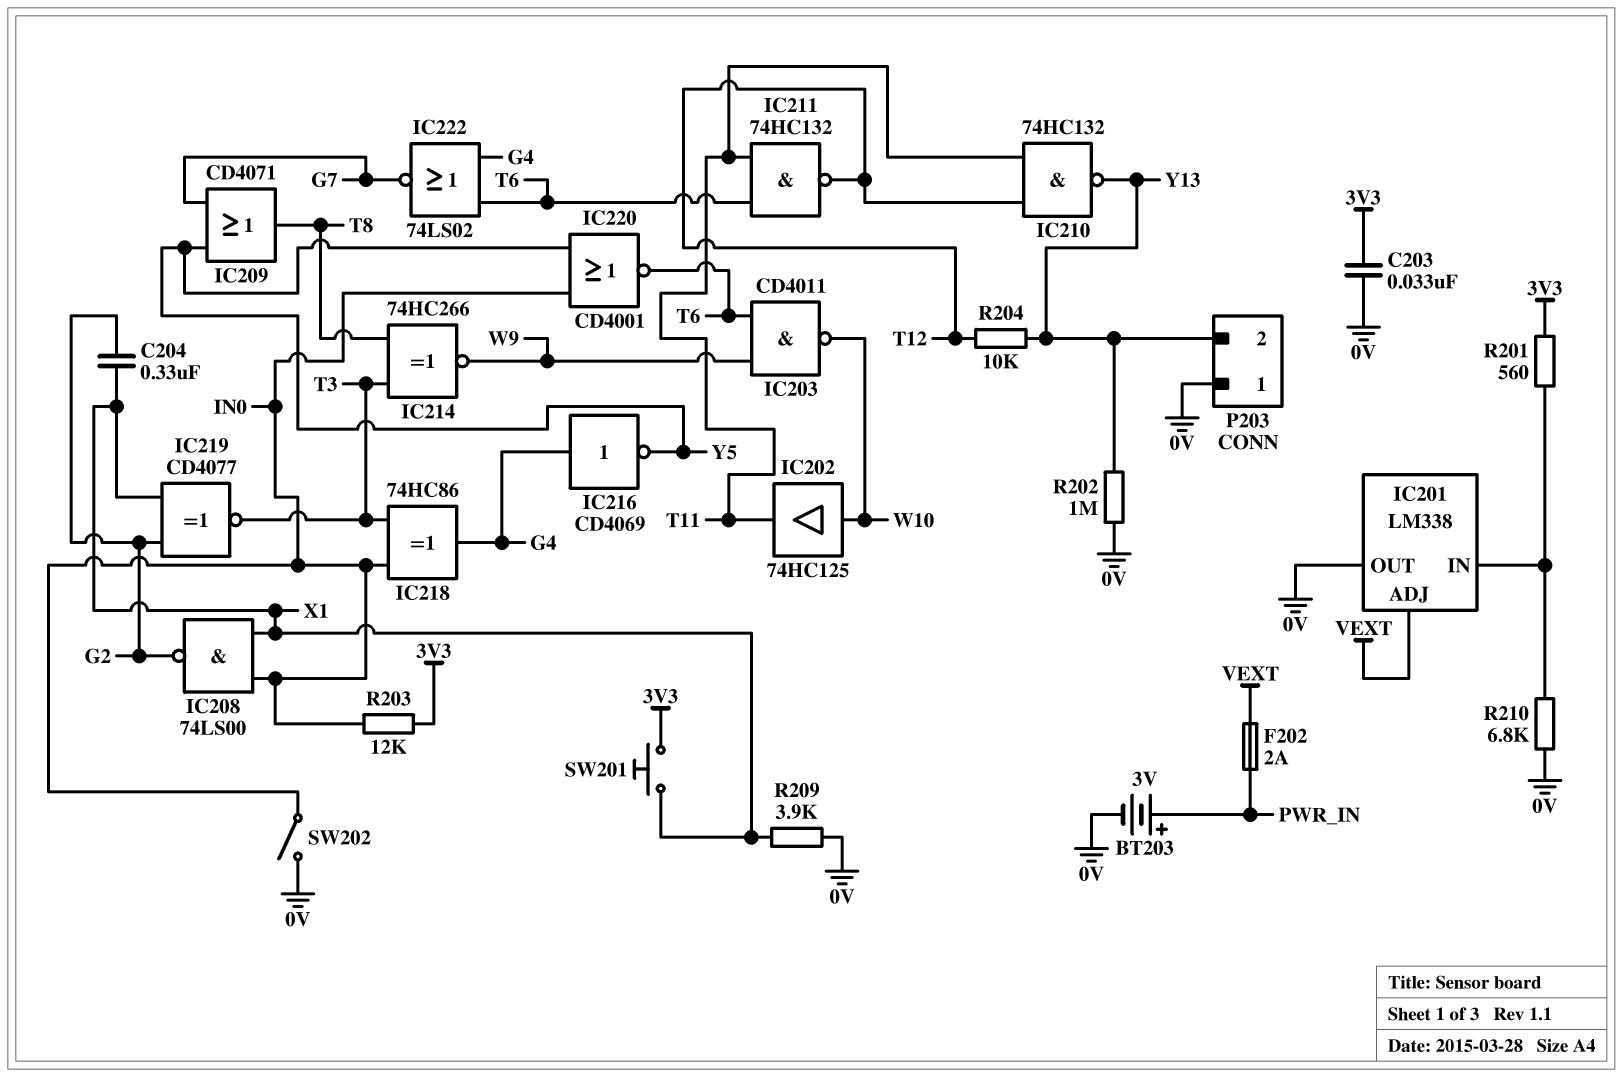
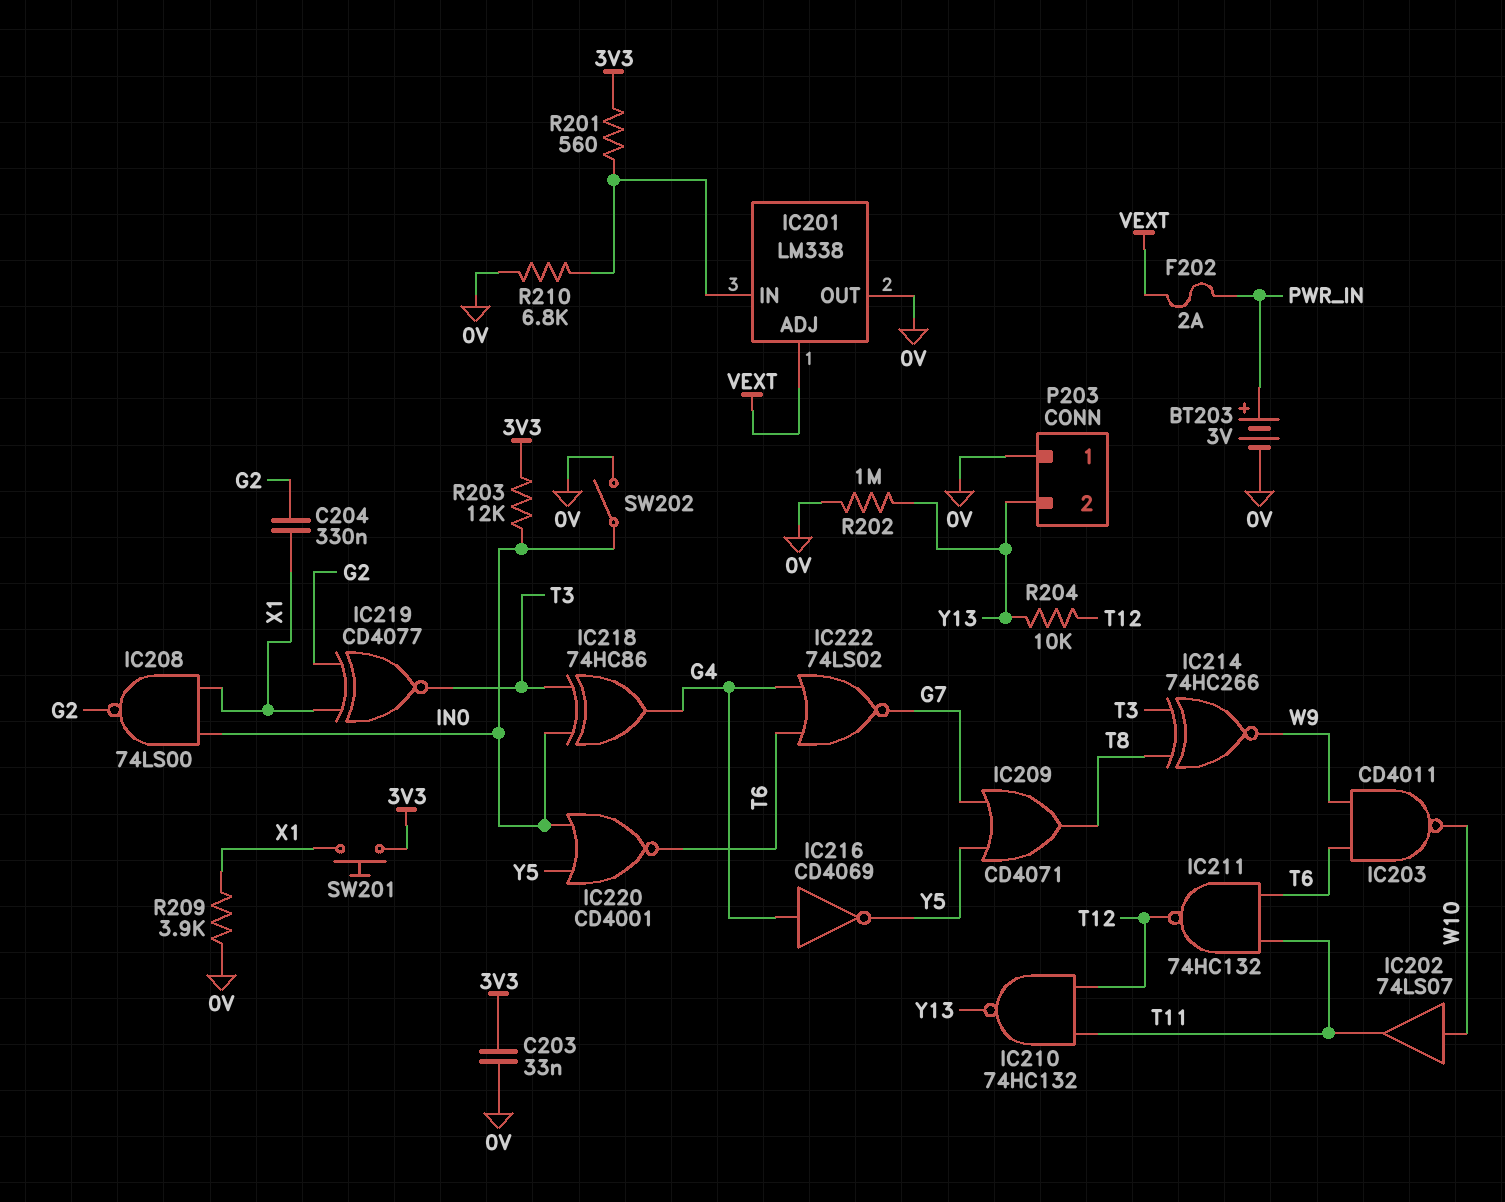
IC202: buffer 74HC125 (in W10, out T11) -> buffer 74LS07 (in W10, out T11)

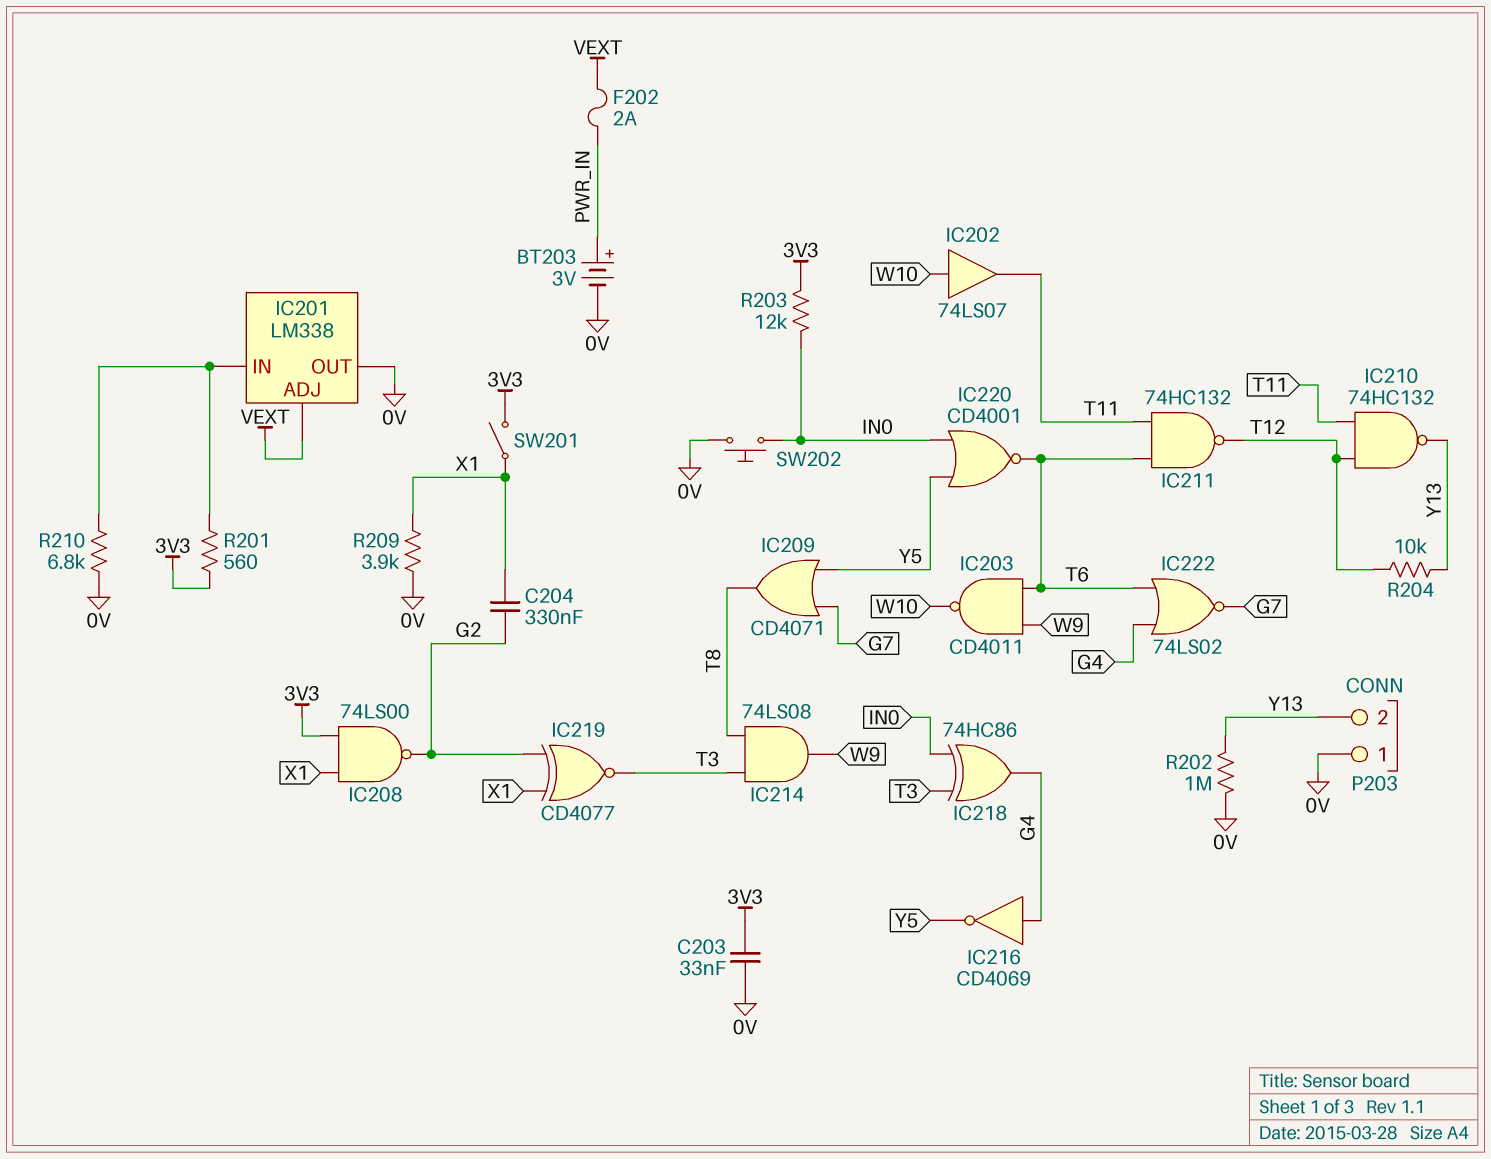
IC208: NAND 74LS00 (in IN0, in X1, out G2) -> NAND 74LS00 (in 3V3, in X1, out G2)
IC214: XNOR 74HC266 (in T3, in T8, out W9) -> AND 74LS08 (in T3, in T8, out W9)
SW201: button (3V3, X1) -> switch (3V3, X1)
SW202: switch (0V, IN0) -> button (0V, IN0)

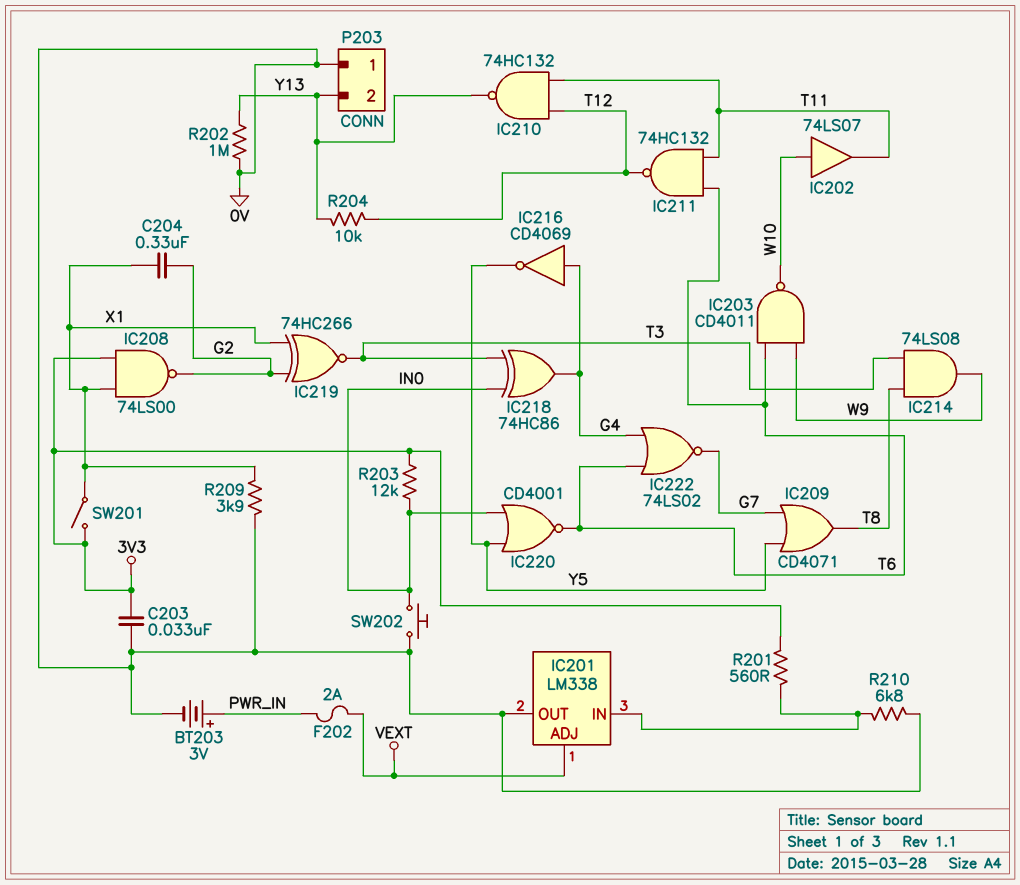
IC219: XNOR CD4077 (in G2, in X1, out T3) -> XNOR 74HC266 (in G2, in X1, out T3)

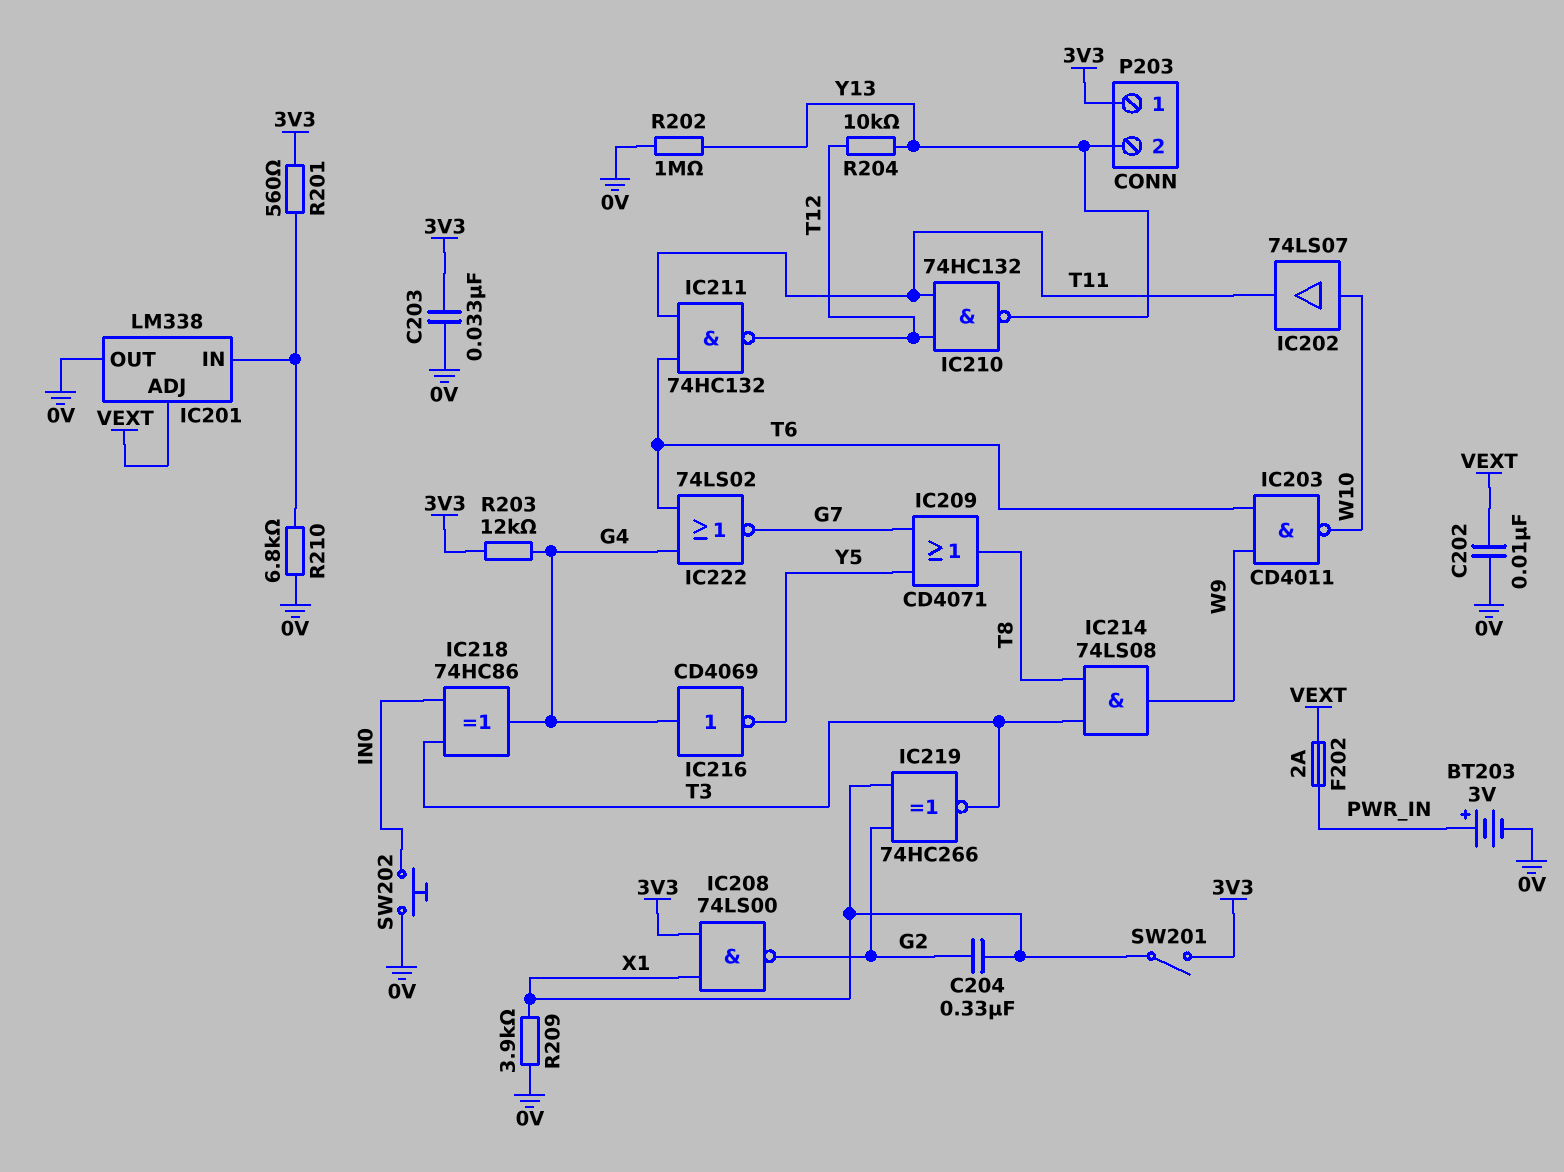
C202: none -> 10nF (0V, VEXT)
IC220: NOR CD4001 (in IN0, in Y5, out T6) -> none
P203 pin 1: 0V -> 3V3
R203: 12k (3V3, IN0) -> 12k (3V3, G4)

